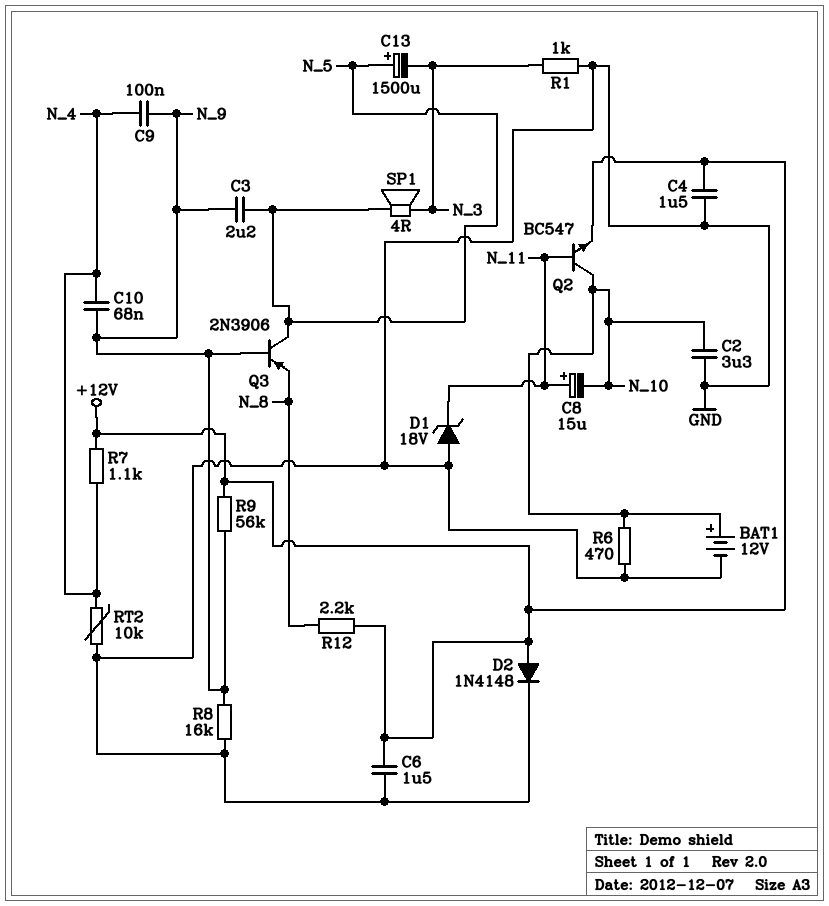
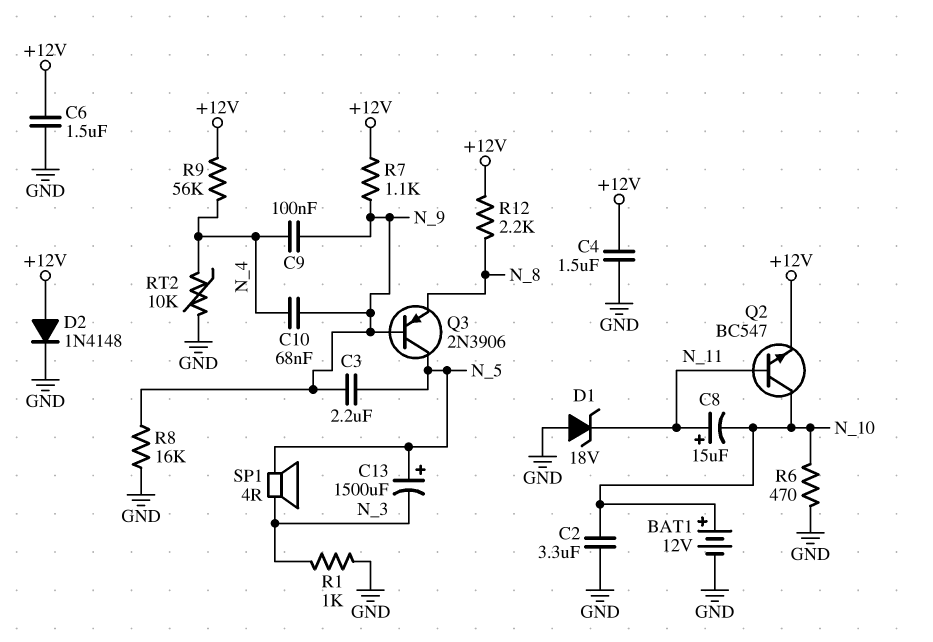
R7: 1.1k (+12V, N_4) -> 1.1k (+12V, N_9)
R9: 56k (+12V, N_9) -> 56k (+12V, N_4)

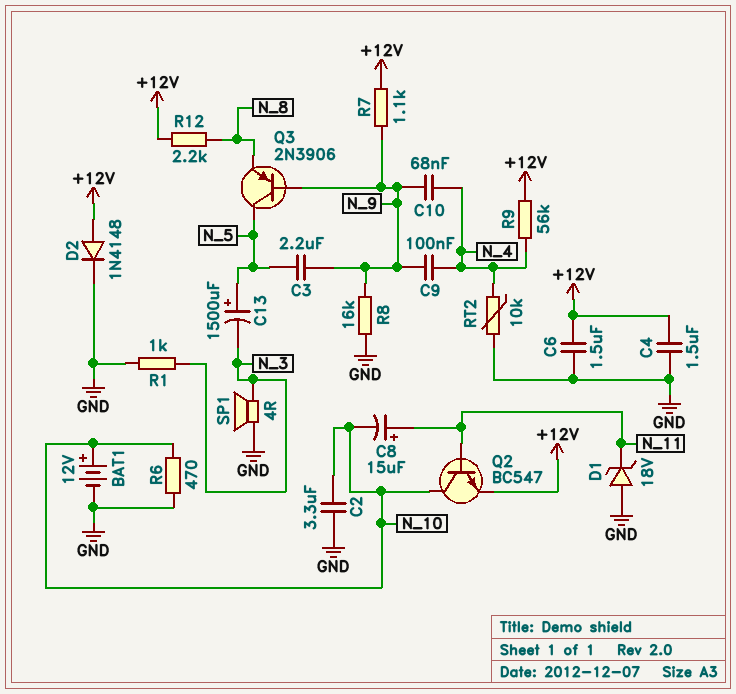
SP1: speaker 4R (N_3, N_5) -> speaker 4R (GND, N_3)

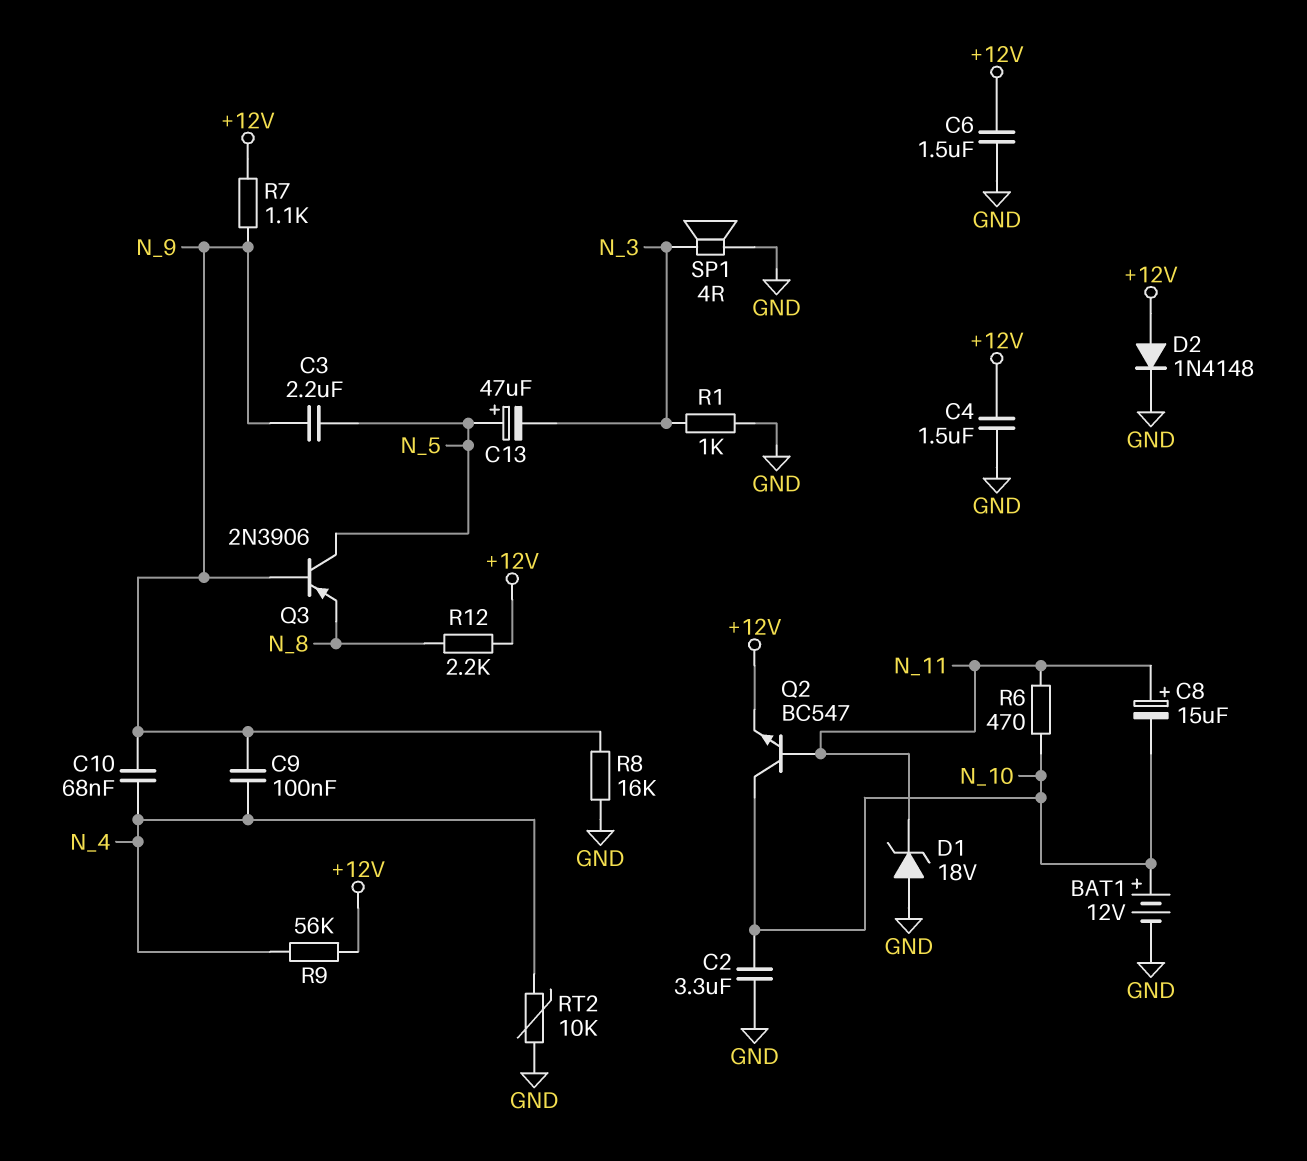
C13: 1500uF (plus N_5, minus N_3) -> 47uF (plus N_5, minus N_3)
R6: 470 (GND, N_10) -> 470 (N_10, N_11)

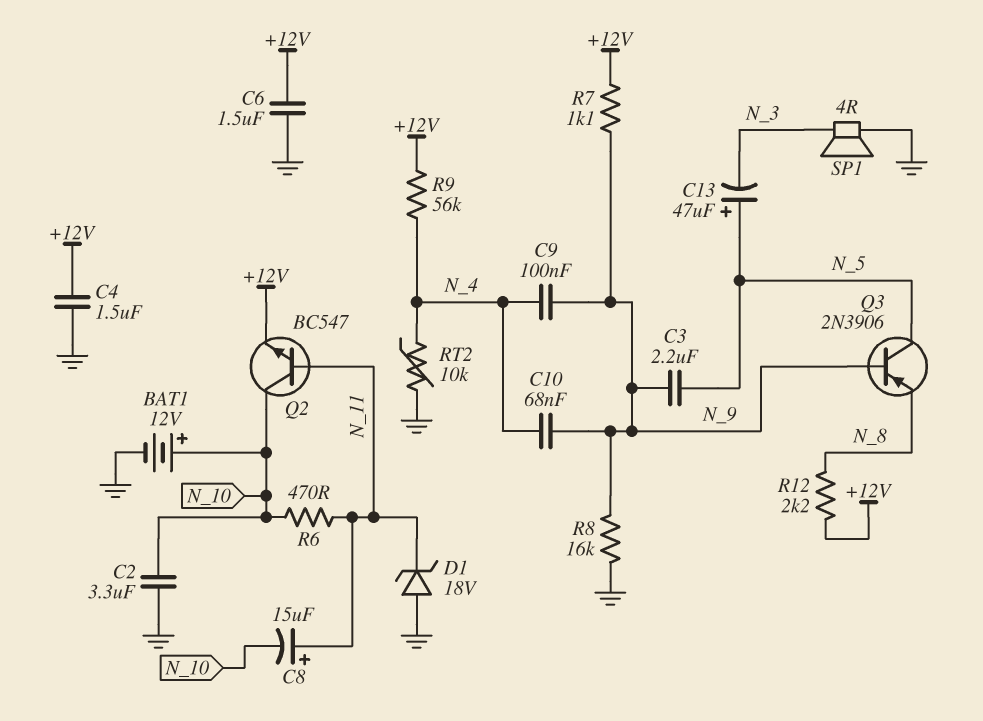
D2: diode 1N4148 (A +12V, K GND) -> none
R1: 1k (GND, N_3) -> none

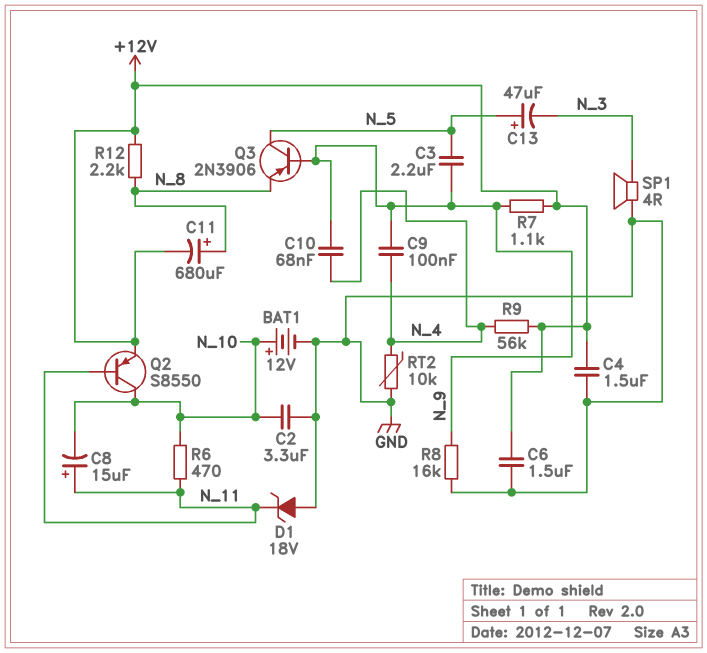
C11: none -> 680uF (plus N_8, minus +12V)
Q2: NPN BC547 (B N_11, C N_10, E +12V) -> PNP S8550 (B N_11, C N_10, E +12V)

